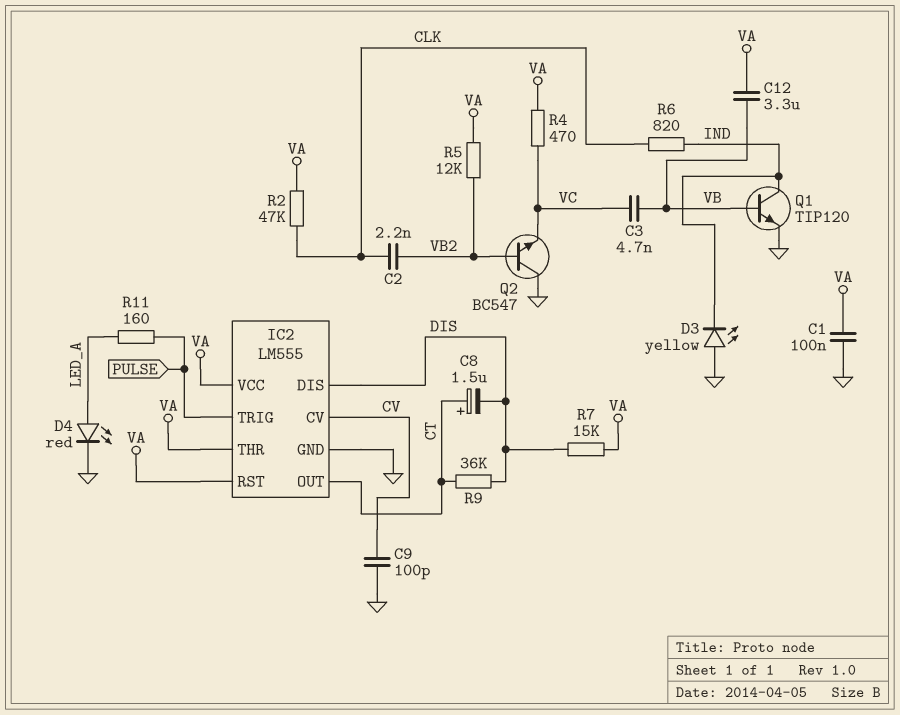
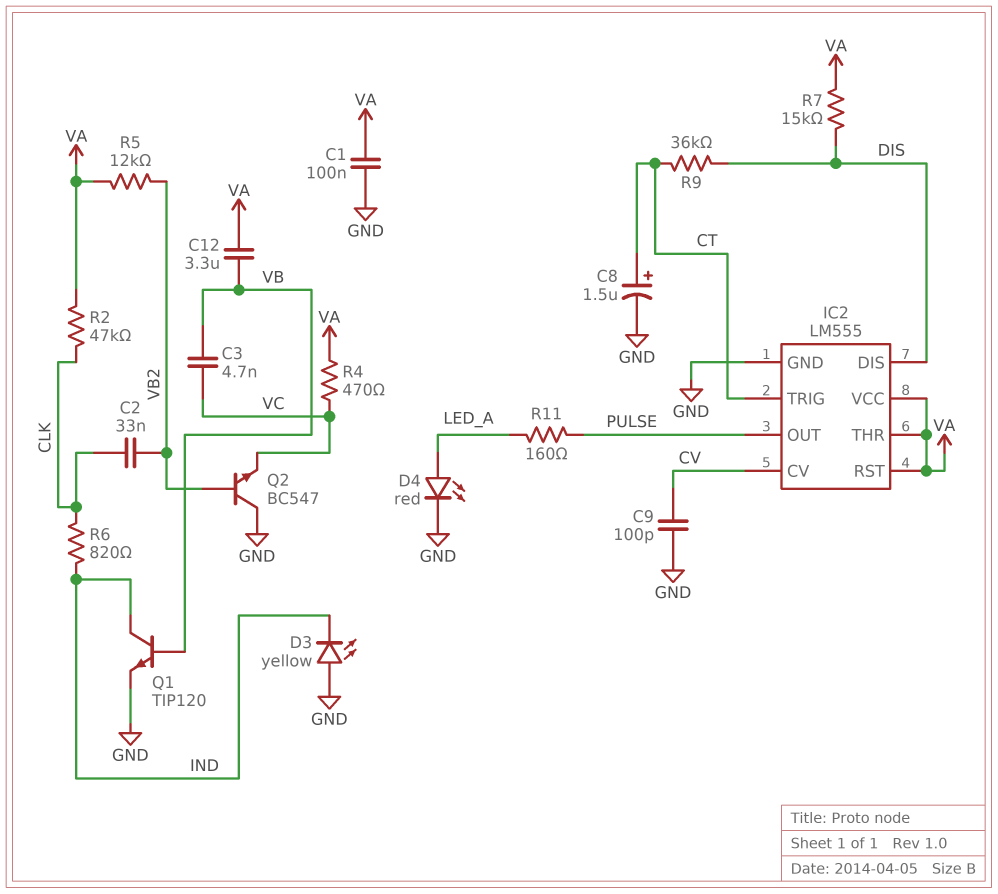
C2: 2.2nF (CLK, VB2) -> 33nF (CLK, VB2)
C8: 1.5uF (plus CT, minus DIS) -> 1.5uF (plus CT, minus GND)
IC2 pin OUT: CT -> PULSE
IC2 pin TRIG: PULSE -> CT

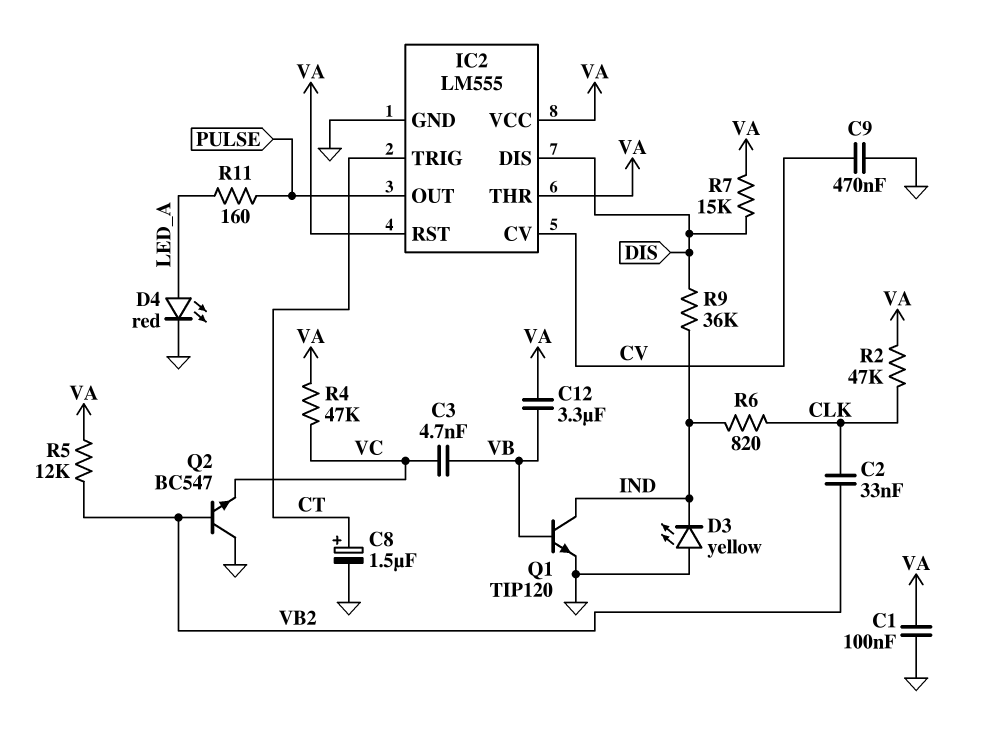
C9: 100pF (CV, GND) -> 470nF (CV, GND)
R4: 470 (VA, VC) -> 47k (VA, VC)
R9: 36k (CT, DIS) -> 36k (DIS, IND)

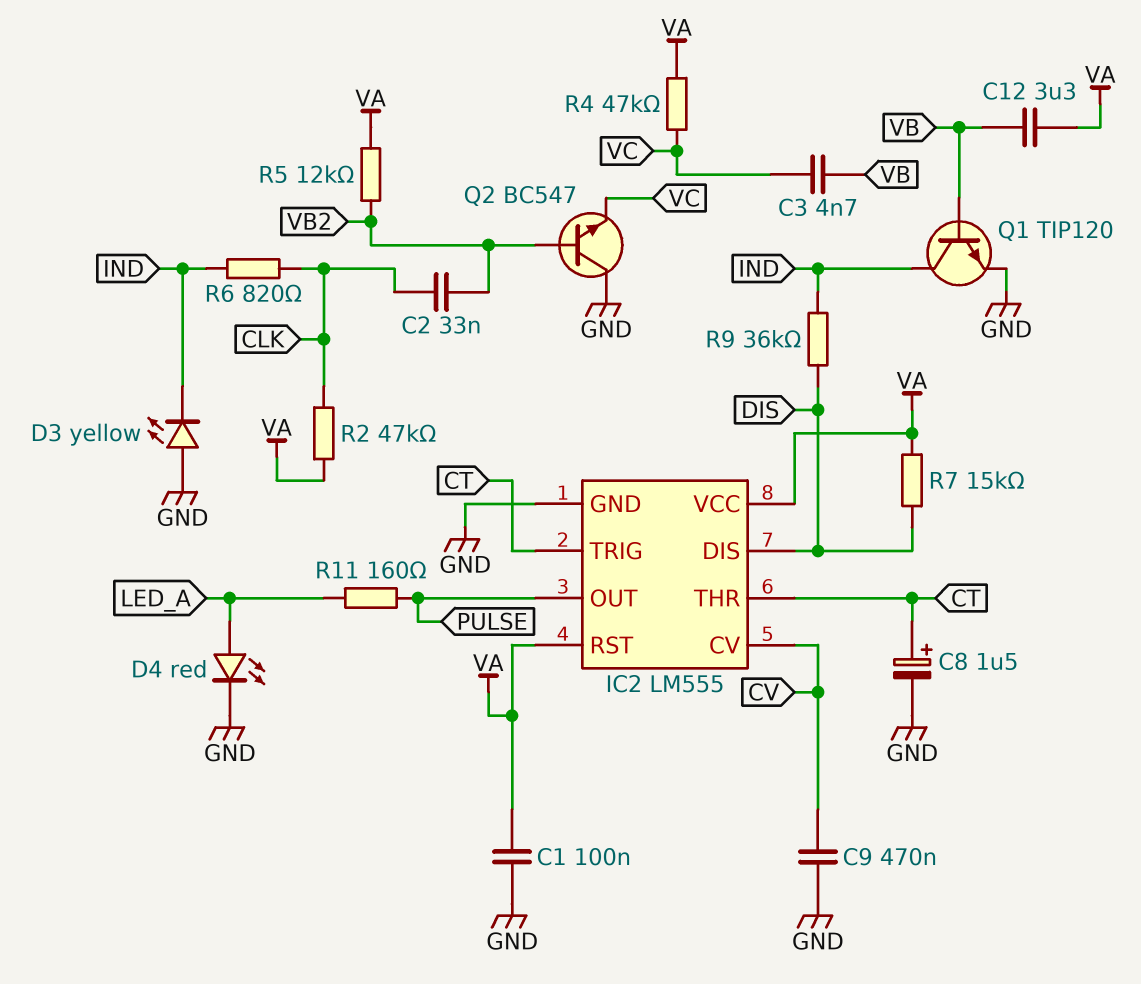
IC2 pin THR: VA -> CT

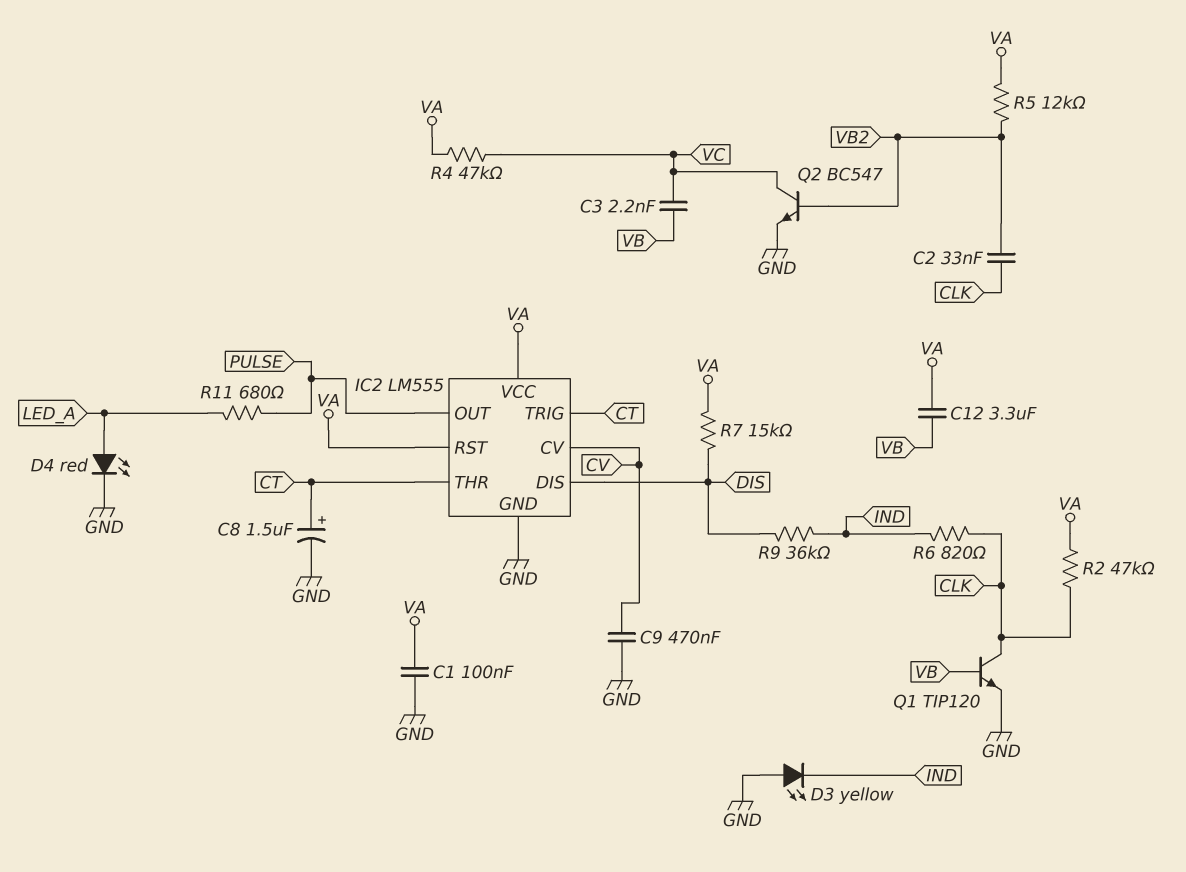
C3: 4.7nF (VB, VC) -> 2.2nF (VB, VC)
Q1: NPN TIP120 (B VB, C IND, E GND) -> NPN TIP120 (B VB, C CLK, E GND)
Q2: NPN BC547 (B VB2, C GND, E VC) -> NPN BC547 (B VB2, C VC, E GND)
R11: 160 (LED_A, PULSE) -> 680 (LED_A, PULSE)

